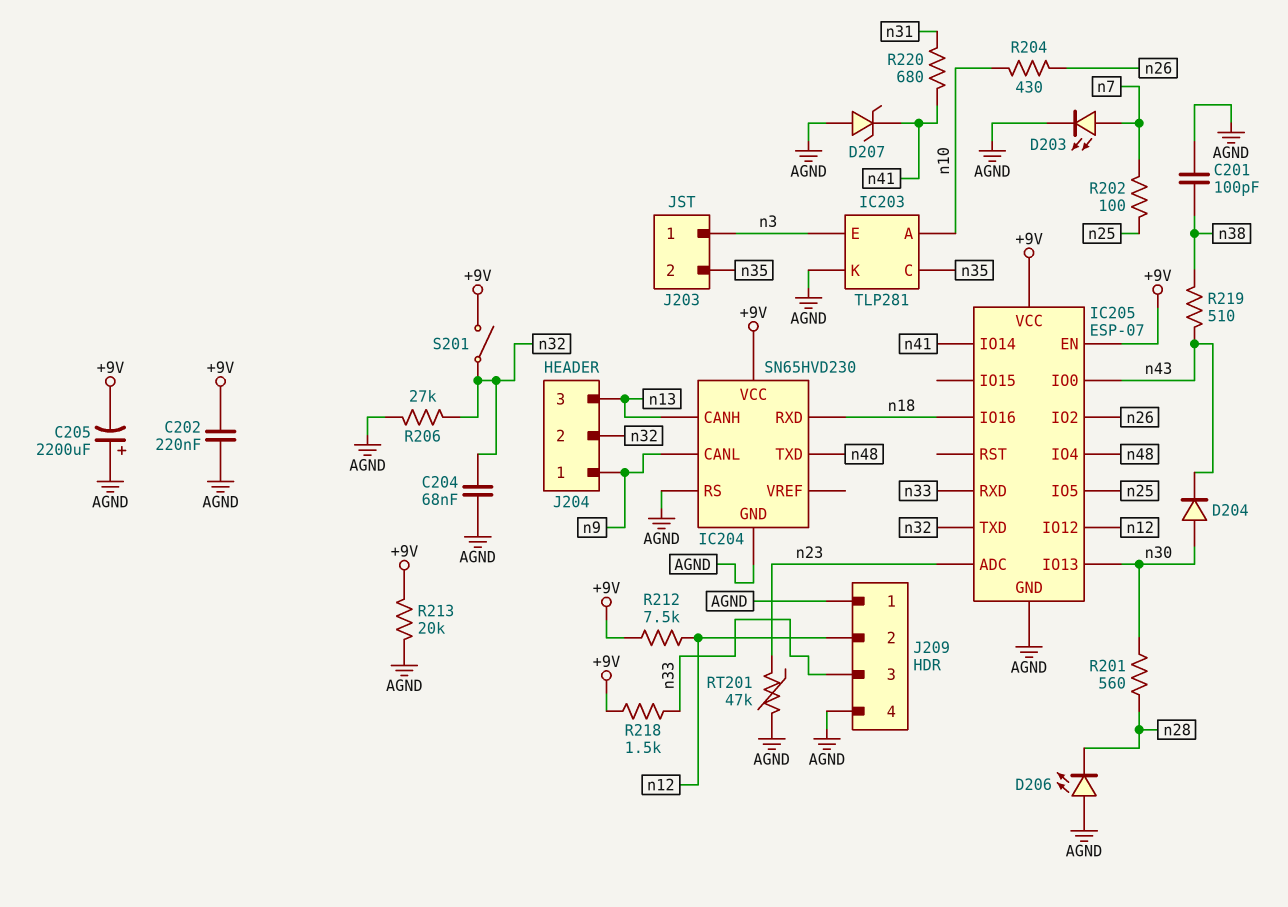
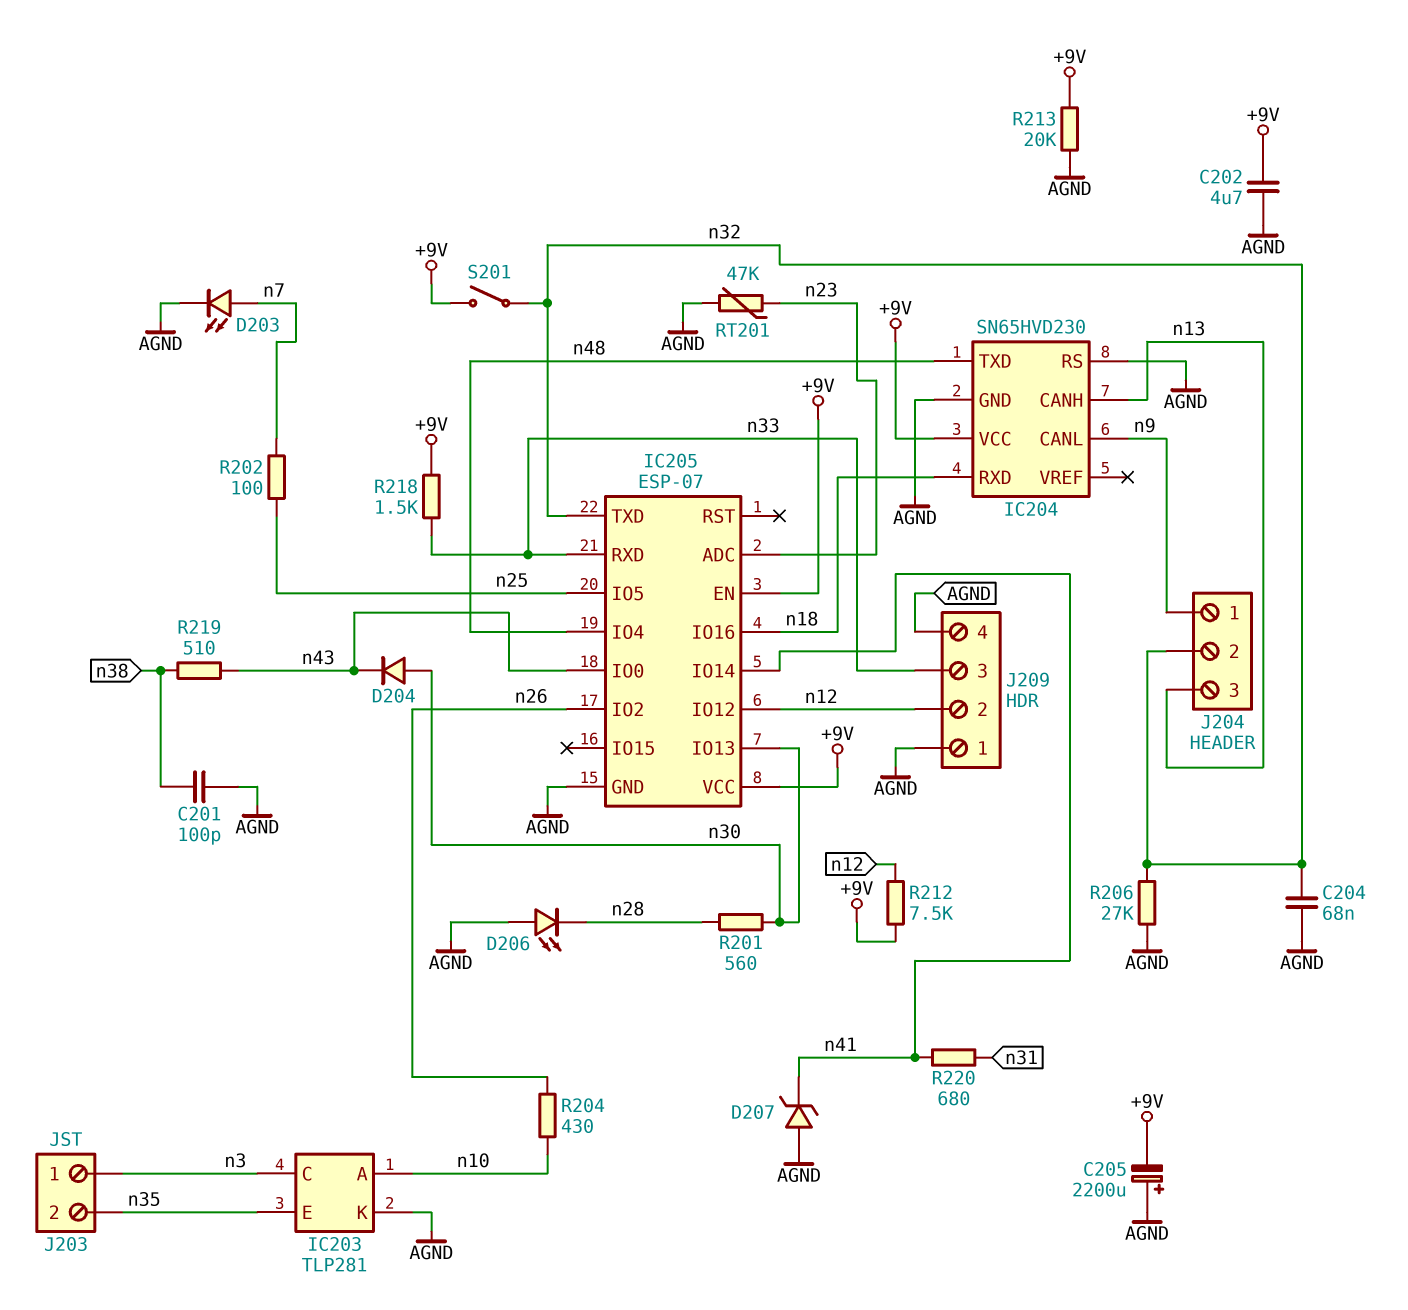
C202: 220nF (+9V, AGND) -> 4.7uF (+9V, AGND)
IC203 pin C: n35 -> n3
IC203 pin E: n3 -> n35

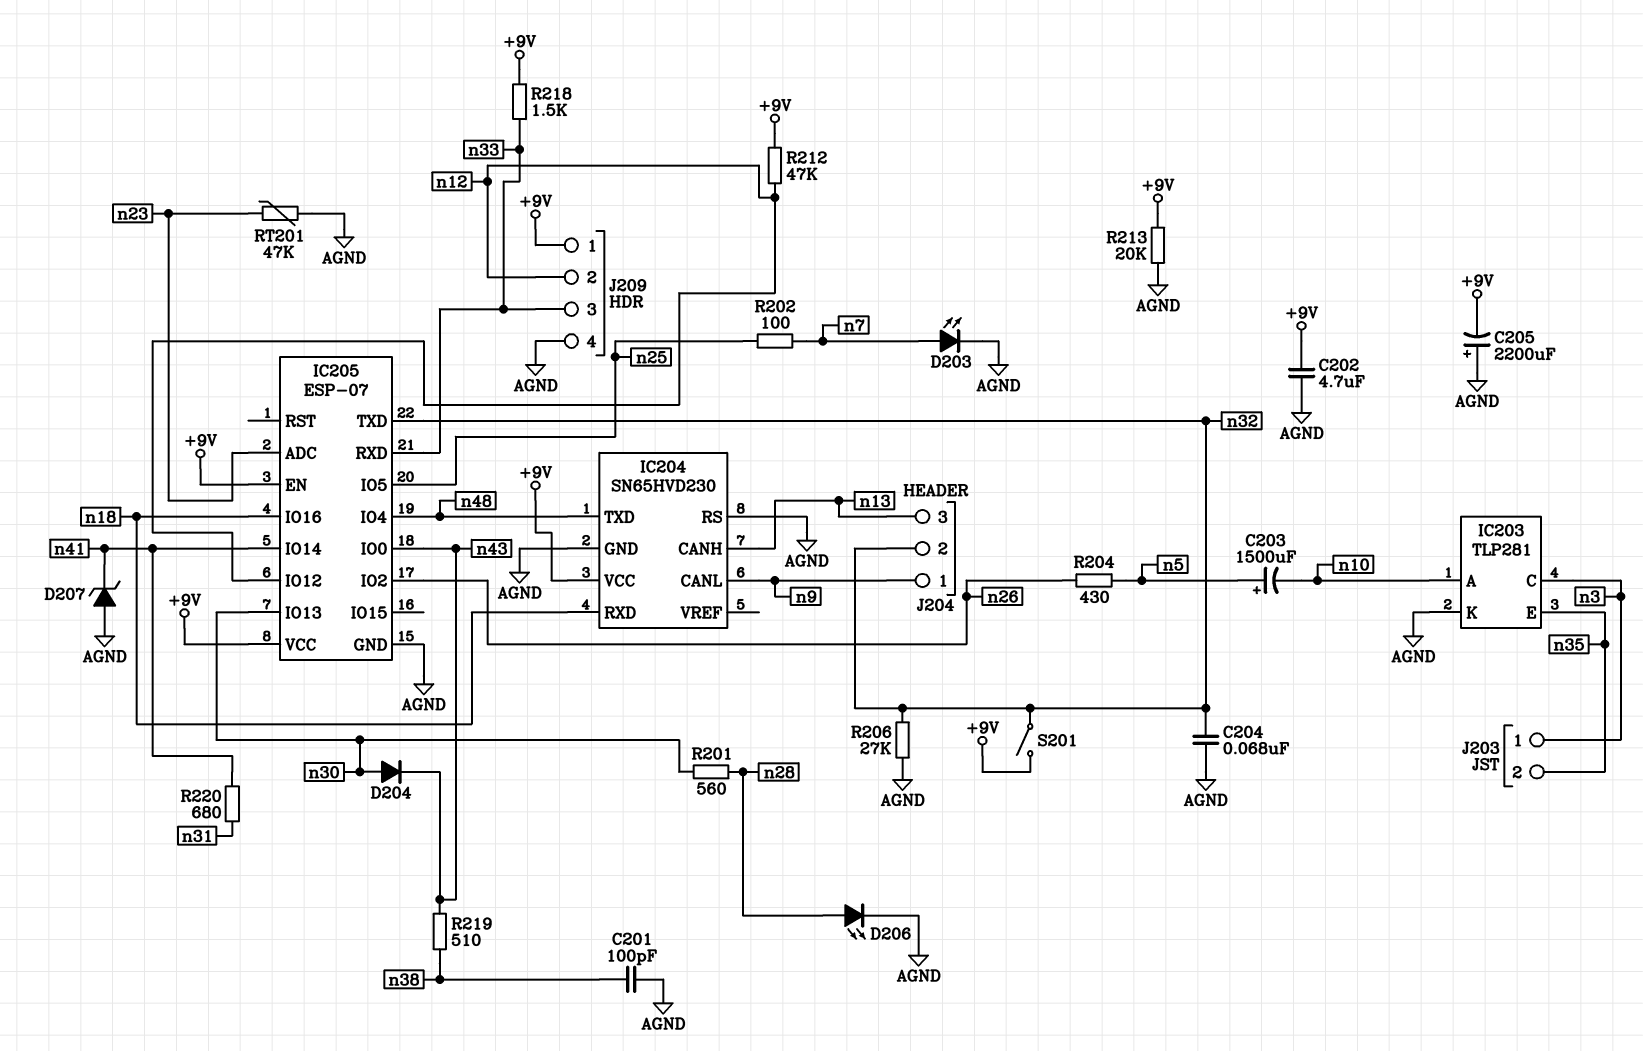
C203: none -> 1500uF (plus n5, minus n10)
D206: LED (A AGND, K n28) -> LED (A n28, K AGND)
J209 pin 1: AGND -> +9V
R204: 430 (n10, n26) -> 430 (n5, n26)
R212: 7.5k (+9V, n12) -> 47k (+9V, n12)

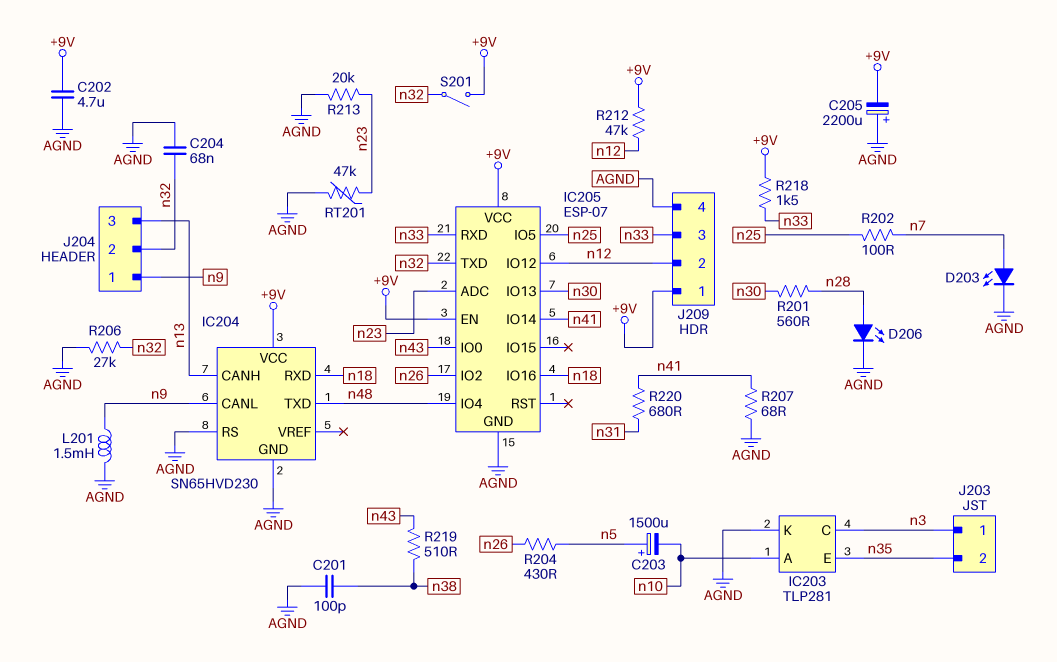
D204: diode (A n30, K n43) -> none
D207: zener (A AGND, K n41) -> none
L201: none -> 1.5mH (AGND, n9)
R207: none -> 68 (AGND, n41)
R213: 20k (+9V, AGND) -> 20k (AGND, n23)

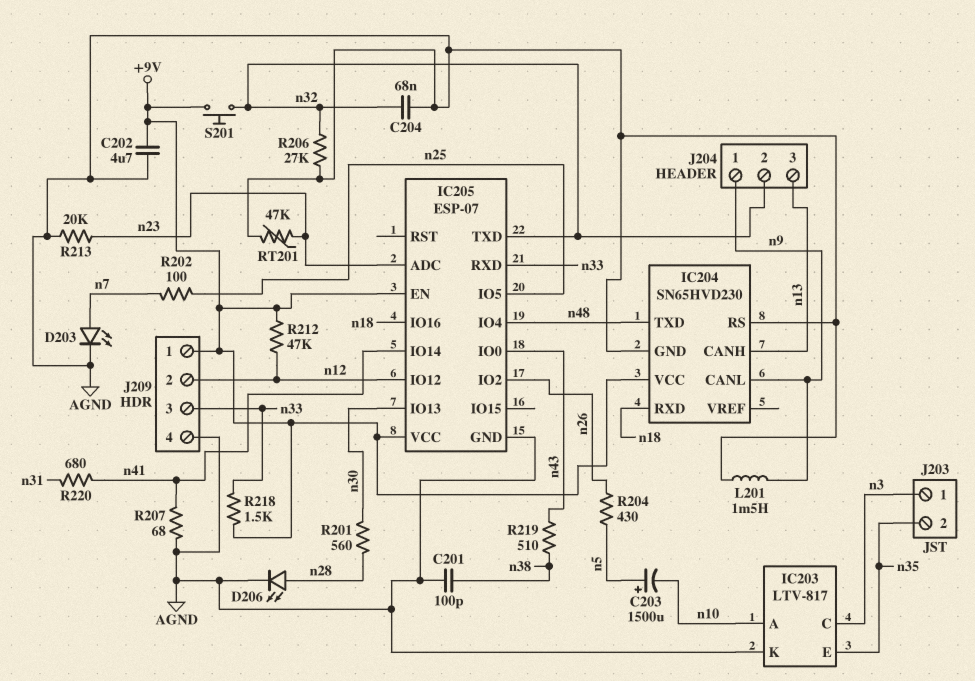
C205: 2200uF (plus AGND, minus +9V) -> none
IC203: TLP281 -> LTV-817
S201: switch (+9V, n32) -> button (+9V, n32)

